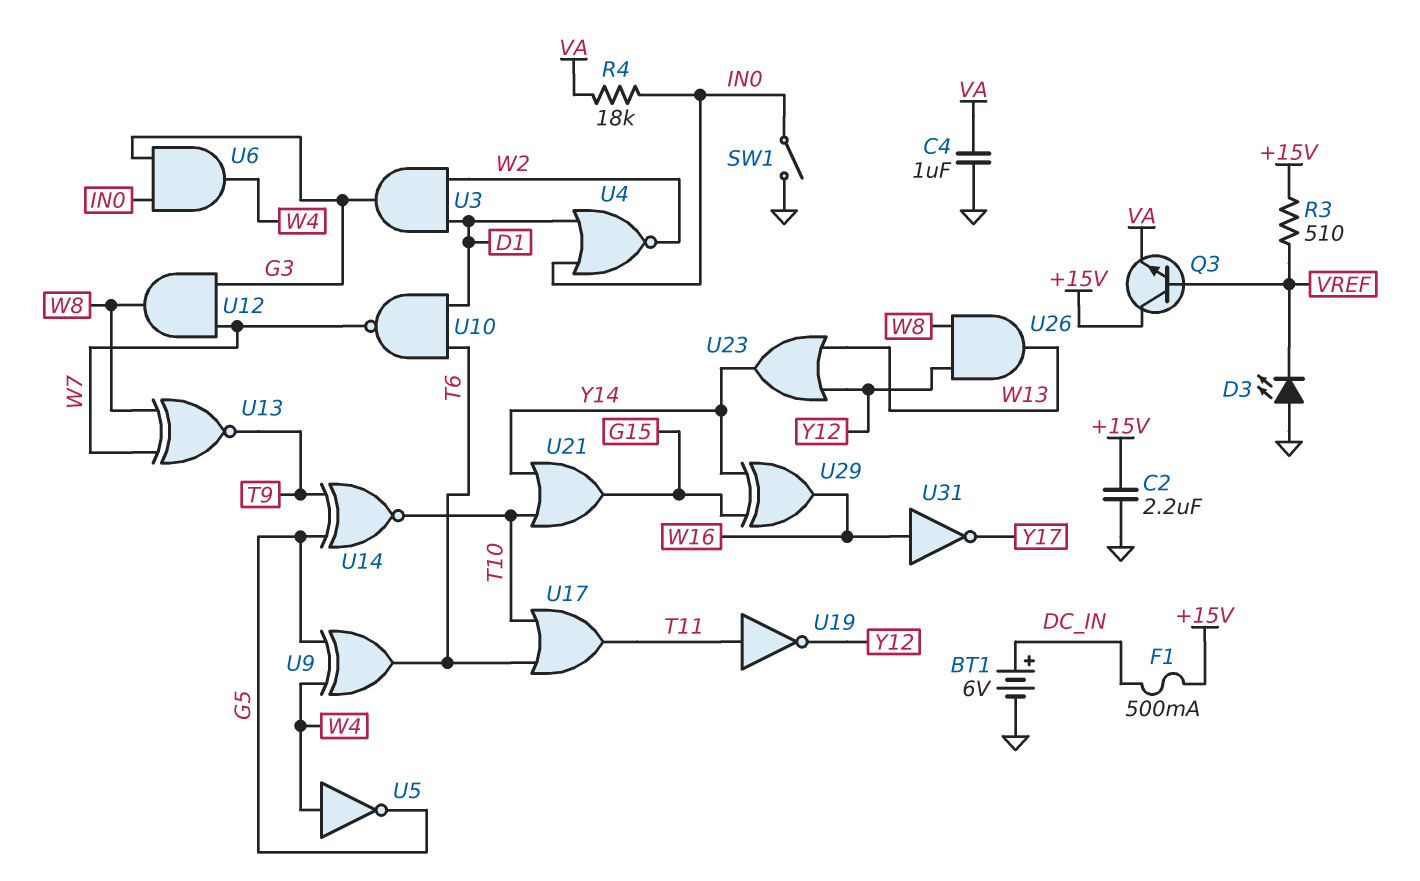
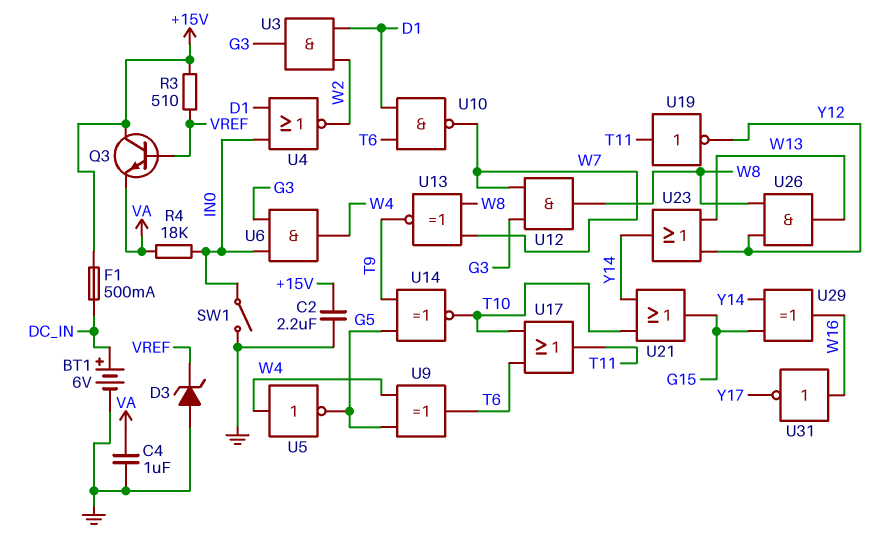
D3: LED (A GND, K VREF) -> zener (A GND, K VREF)

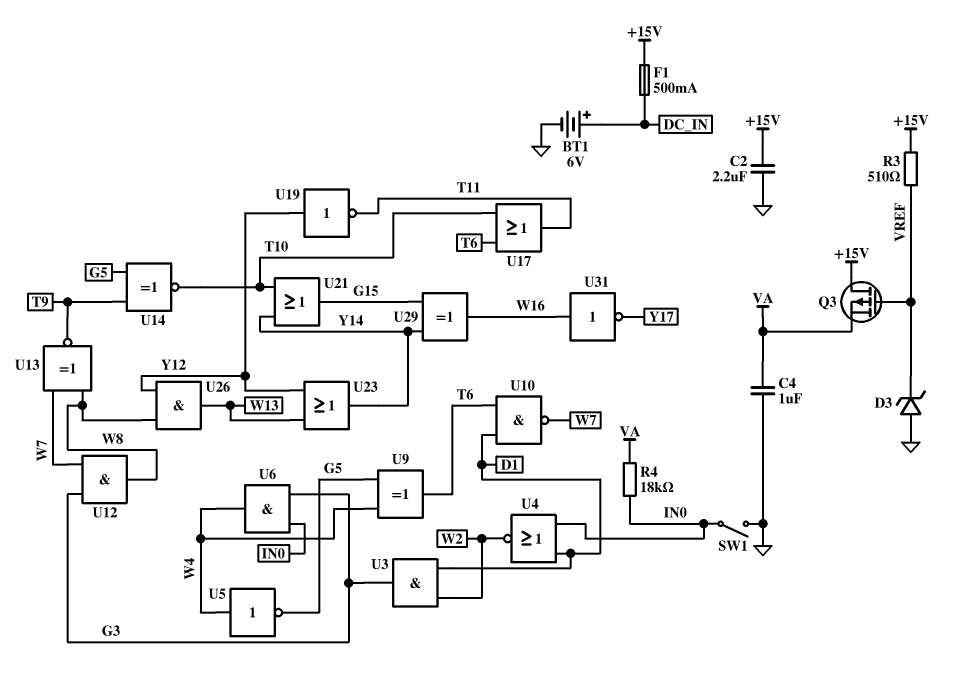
Q3: NPN (B VREF, C +15V, E VA) -> PMOS (G VREF, D +15V, S VA)
U19: NOT (in T11, out Y12) -> NOT (in Y12, out T11)

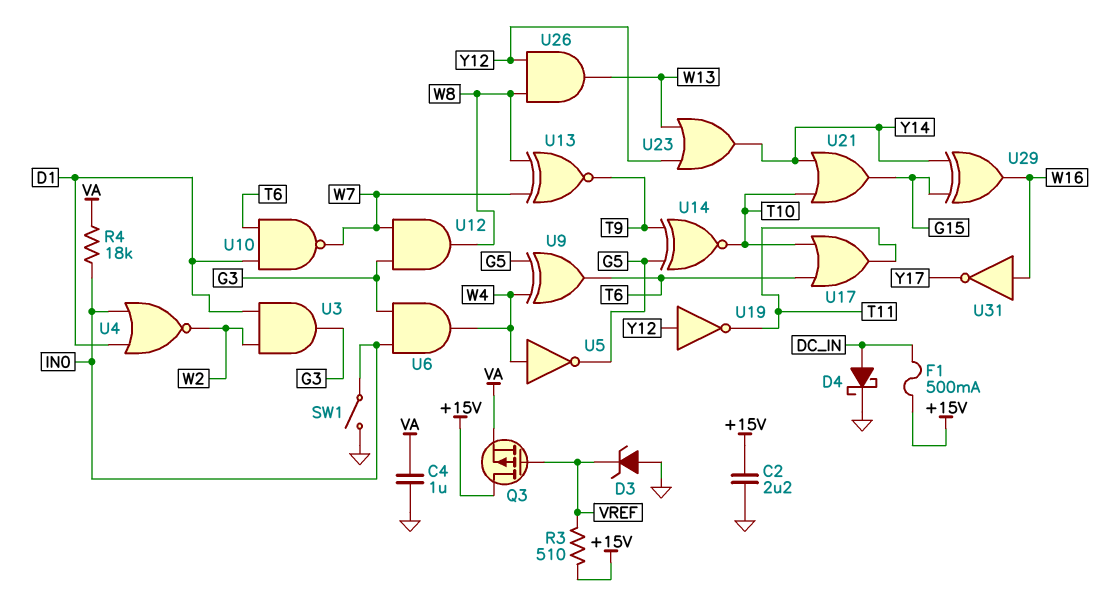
BT1: 6V (plus DC_IN, minus GND) -> none
D4: none -> schottky (A DC_IN, K GND)

